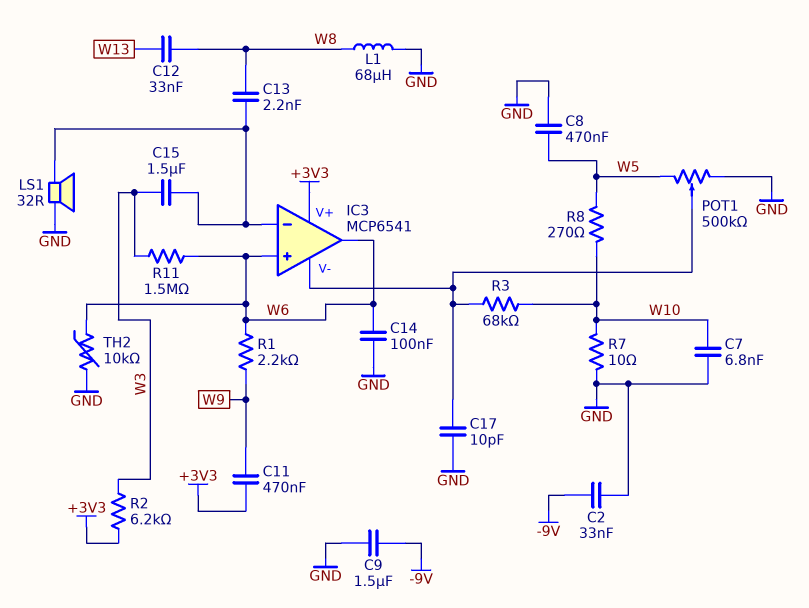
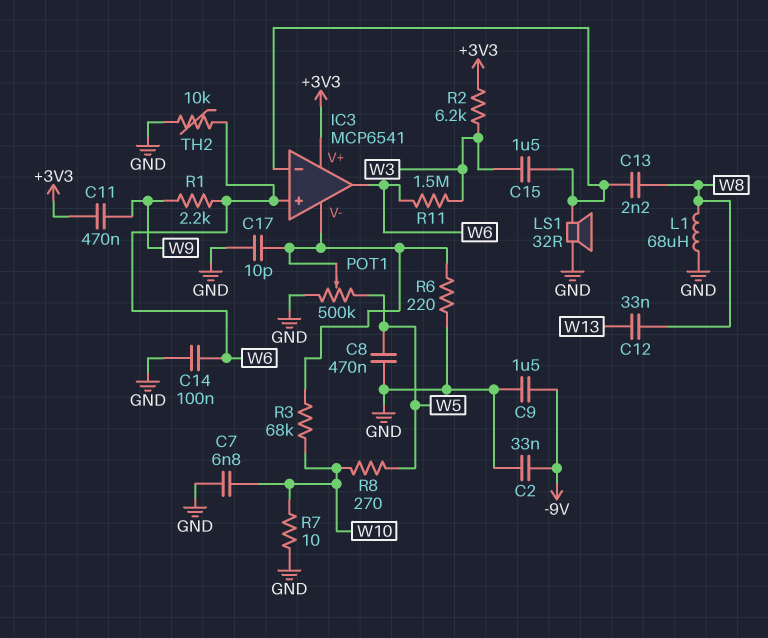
R6: none -> 220 (GND, IC3/V-)

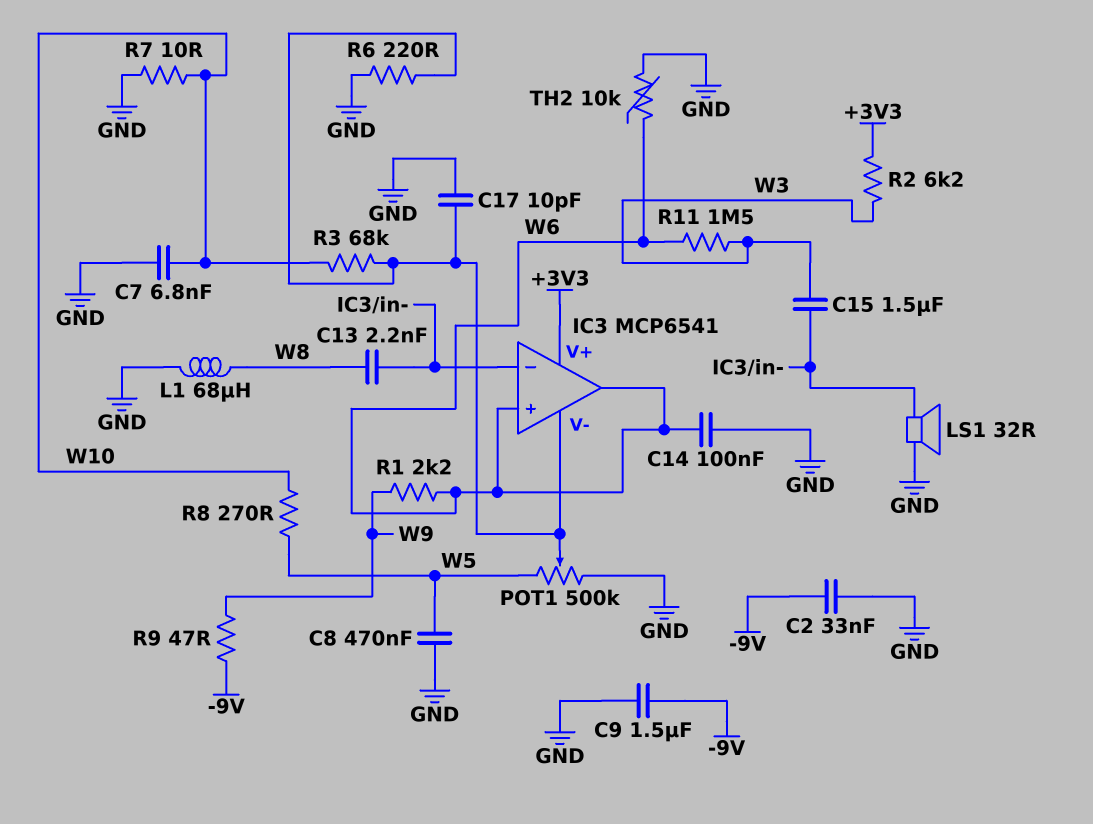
C11: 470nF (+3V3, W9) -> none
C12: 33nF (W8, W13) -> none
R9: none -> 47 (-9V, W9)

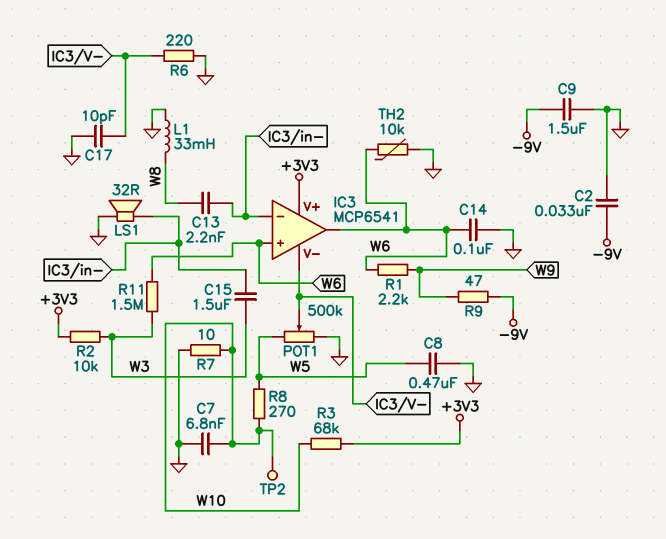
L1: 68uH (GND, W8) -> 33mH (GND, W8)
R2: 6.2k (+3V3, W3) -> 10k (+3V3, W3)
R3: 68k (IC3/V-, W10) -> 68k (+3V3, W10)
TP2: none -> test point (W10)

